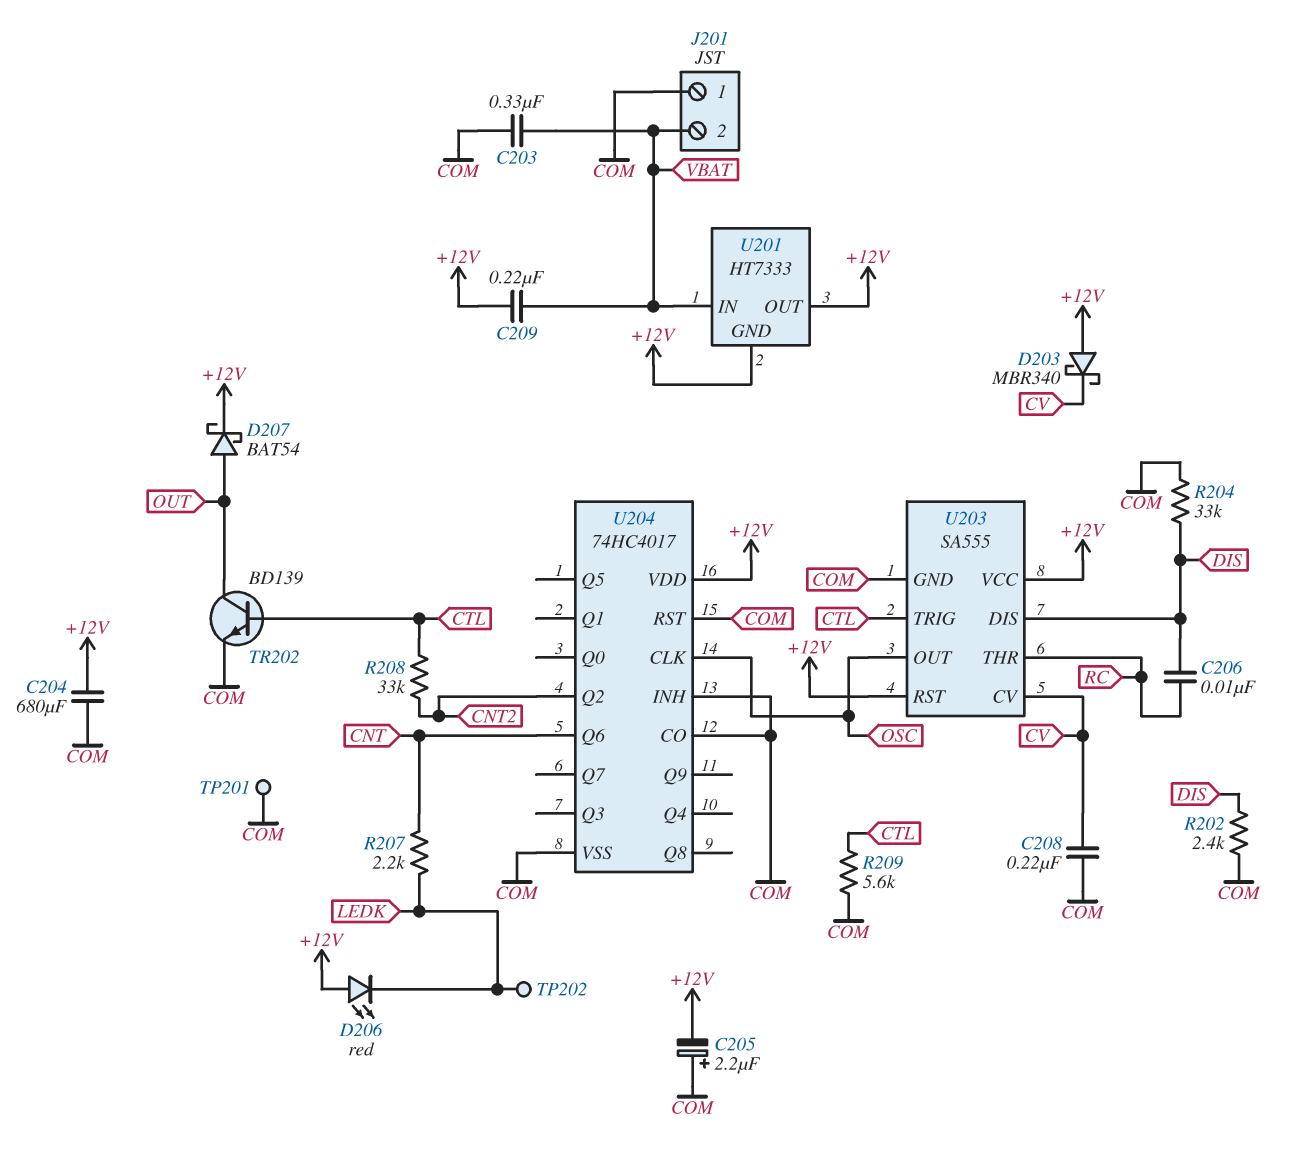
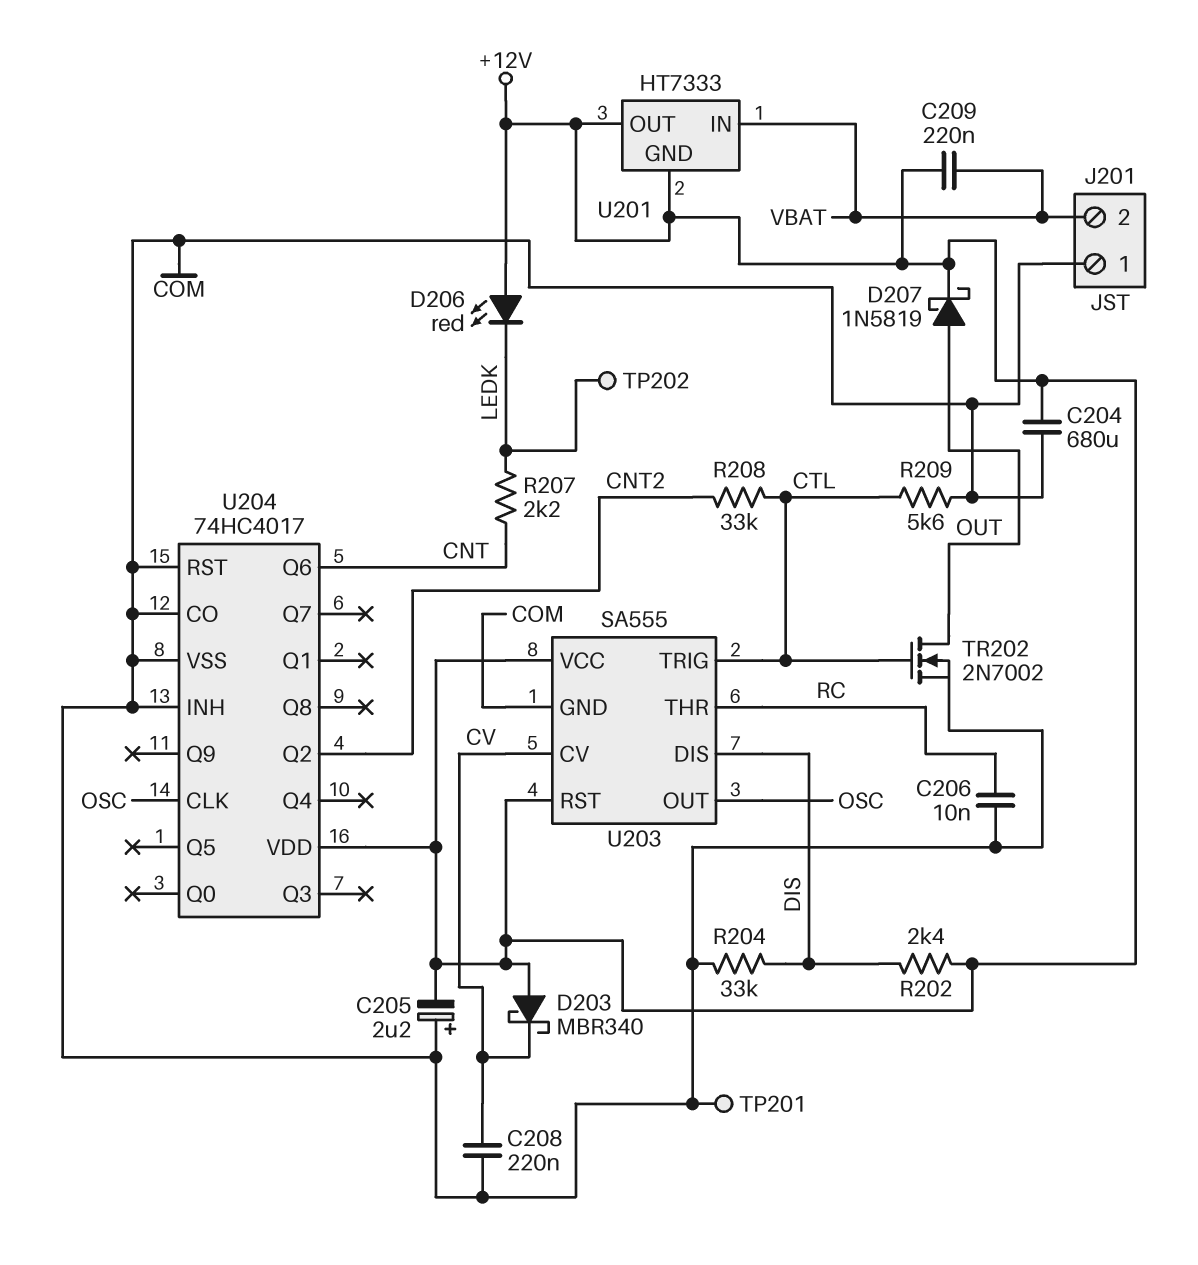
C203: 330nF (COM, VBAT) -> none
C206: 10nF (DIS, RC) -> 10nF (COM, RC)
D207: schottky BAT54 (A OUT, K +12V) -> schottky 1N5819 (A OUT, K +12V)
R202: 2.4k (COM, DIS) -> 2.4k (+12V, DIS)
TR202: NPN BD139 (B CTL, C OUT, E COM) -> NMOS 2N7002 (G CTL, D OUT, S COM)

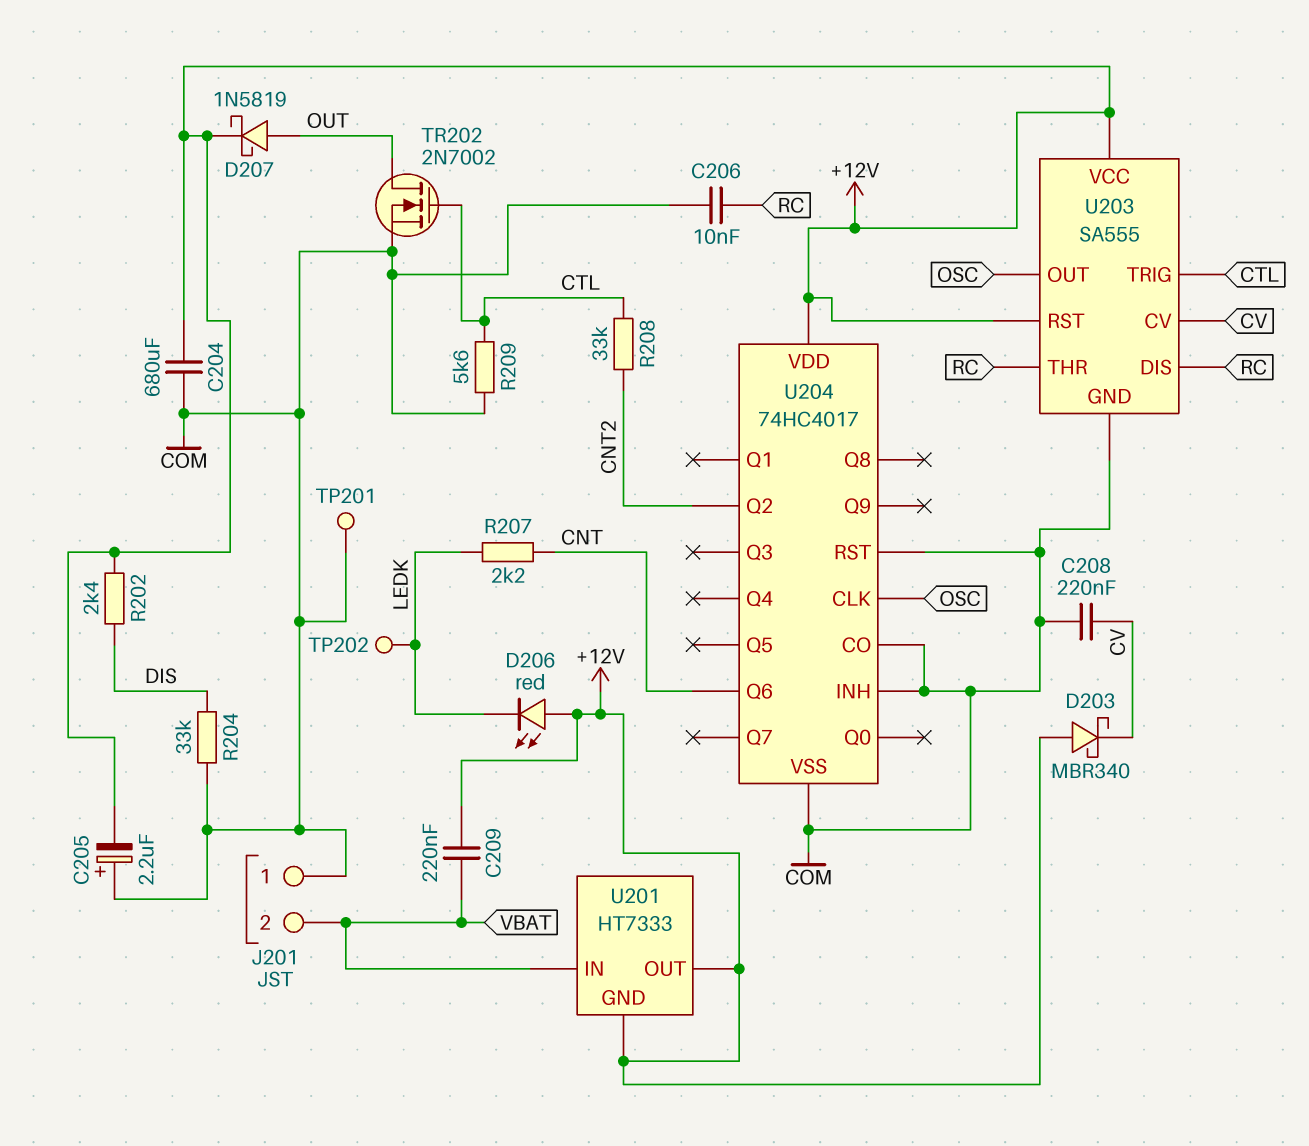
U203 pin DIS: DIS -> RC

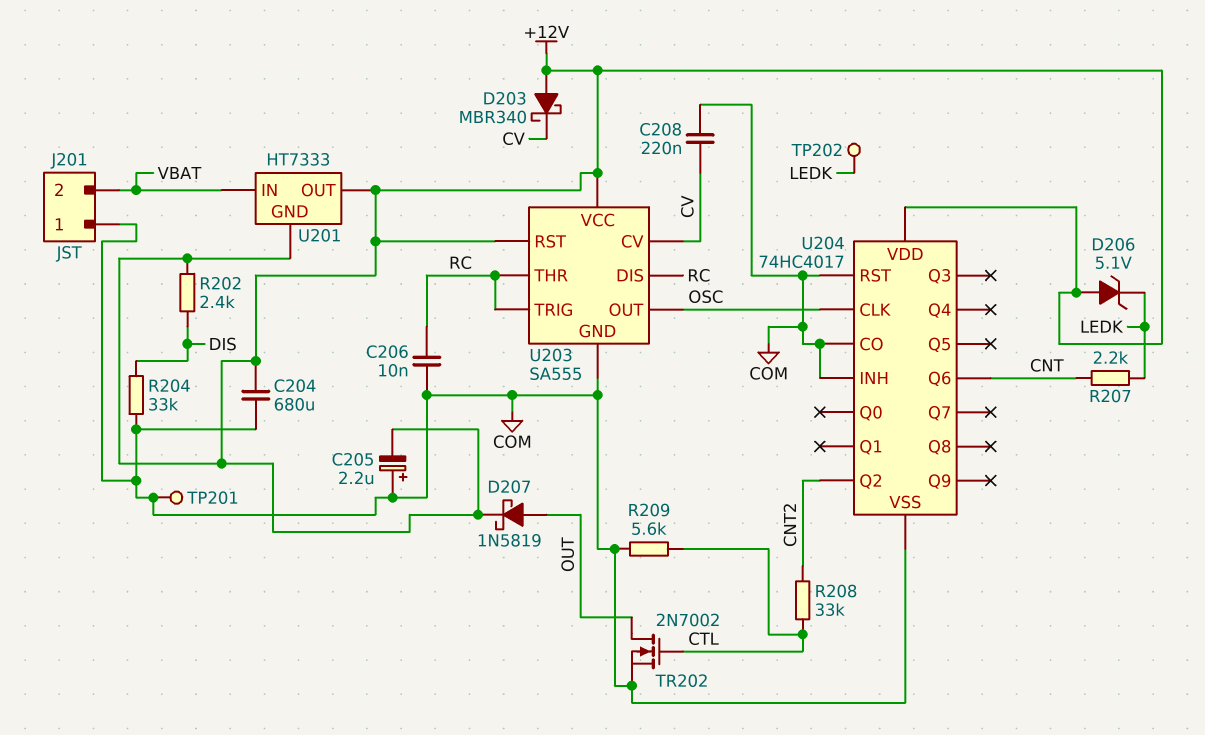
C209: 220nF (+12V, VBAT) -> none
D206: LED red (A +12V, K LEDK) -> zener 5.1V (A +12V, K LEDK)
U203 pin TRIG: CTL -> RC

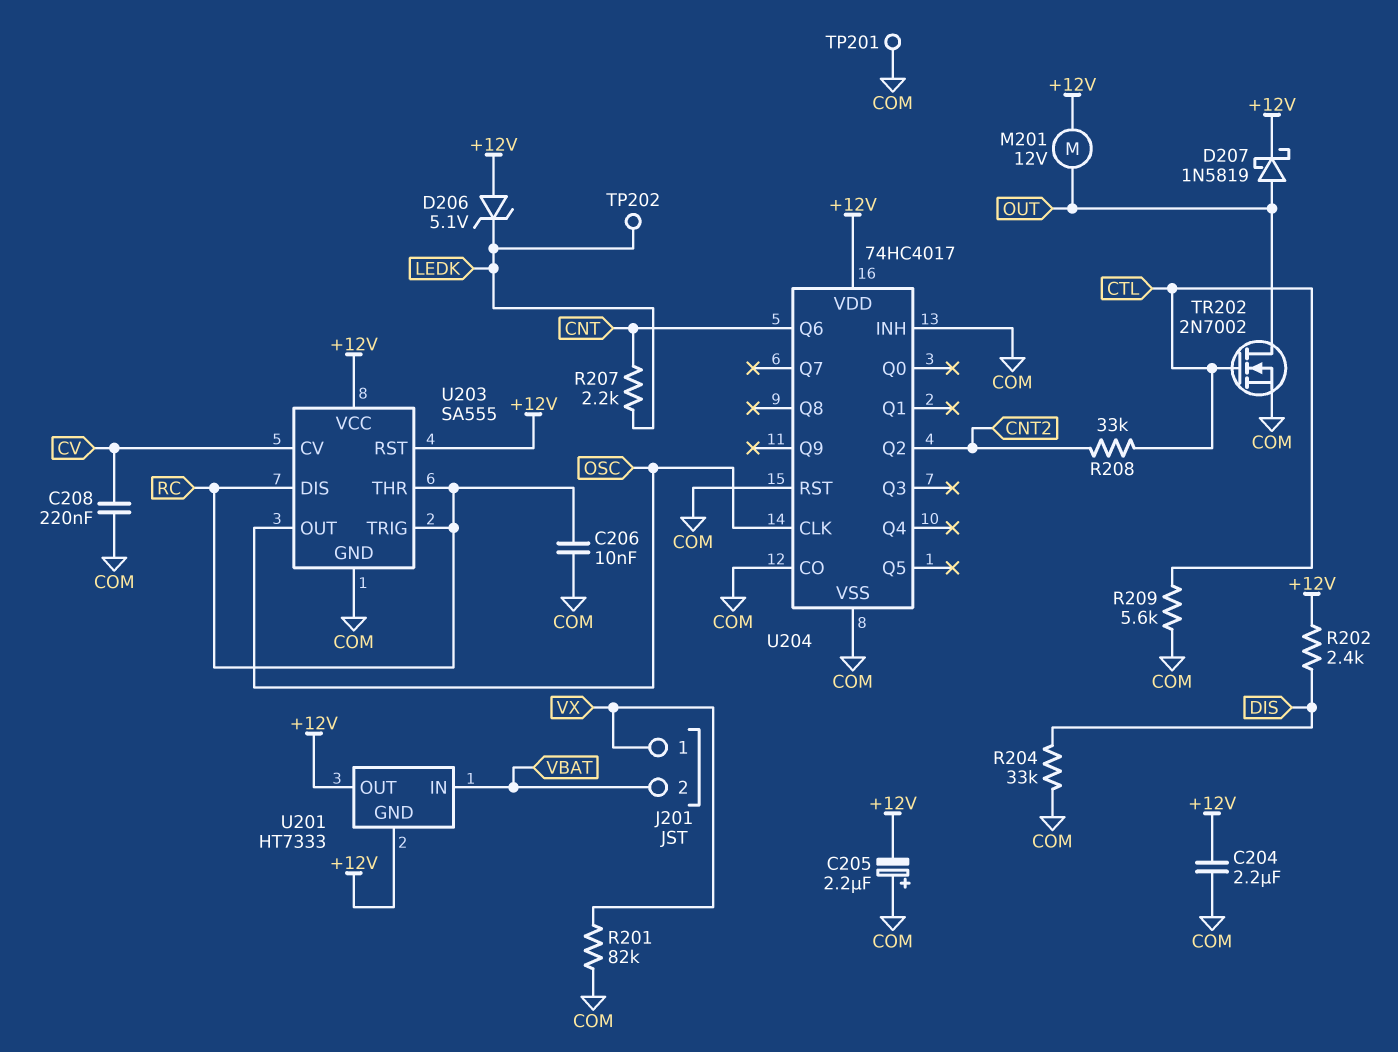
C204: 680uF (+12V, COM) -> 2.2uF (+12V, COM)
D203: schottky MBR340 (A +12V, K CV) -> none
J201 pin 1: COM -> VX
M201: none -> motor 12V (+12V, OUT)
R201: none -> 82k (COM, VX)

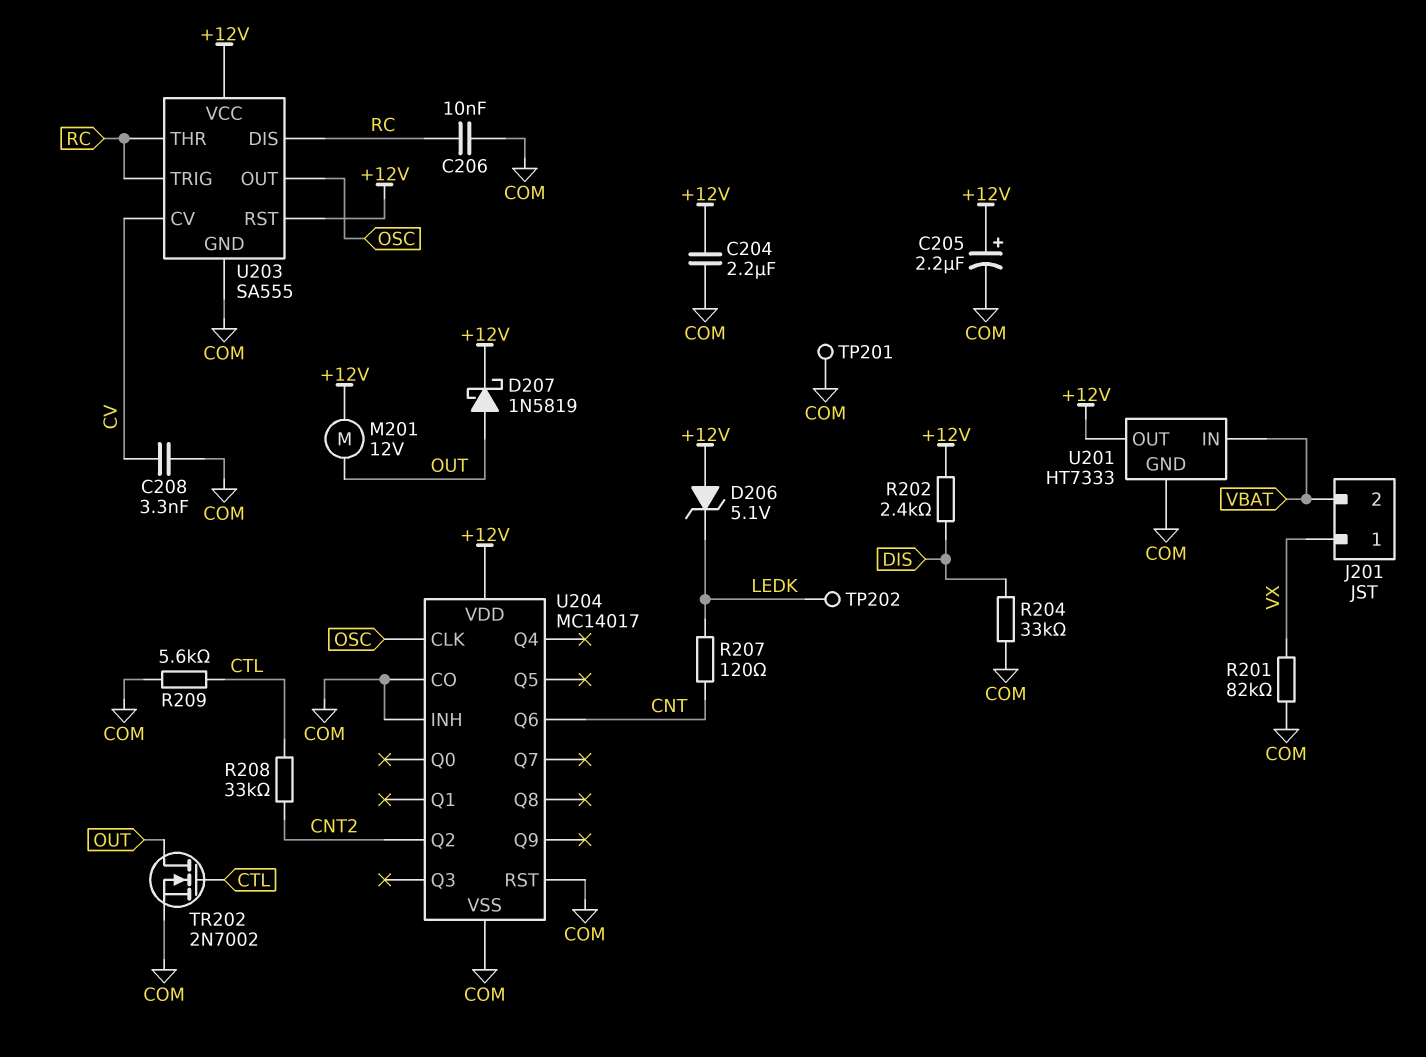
C205: 2.2uF (plus COM, minus +12V) -> 2.2uF (plus +12V, minus COM)
C208: 220nF (COM, CV) -> 3.3nF (COM, CV)
R207: 2.2k (CNT, LEDK) -> 120 (CNT, LEDK)
U201 pin GND: +12V -> COM
U204: 74HC4017 -> MC14017

